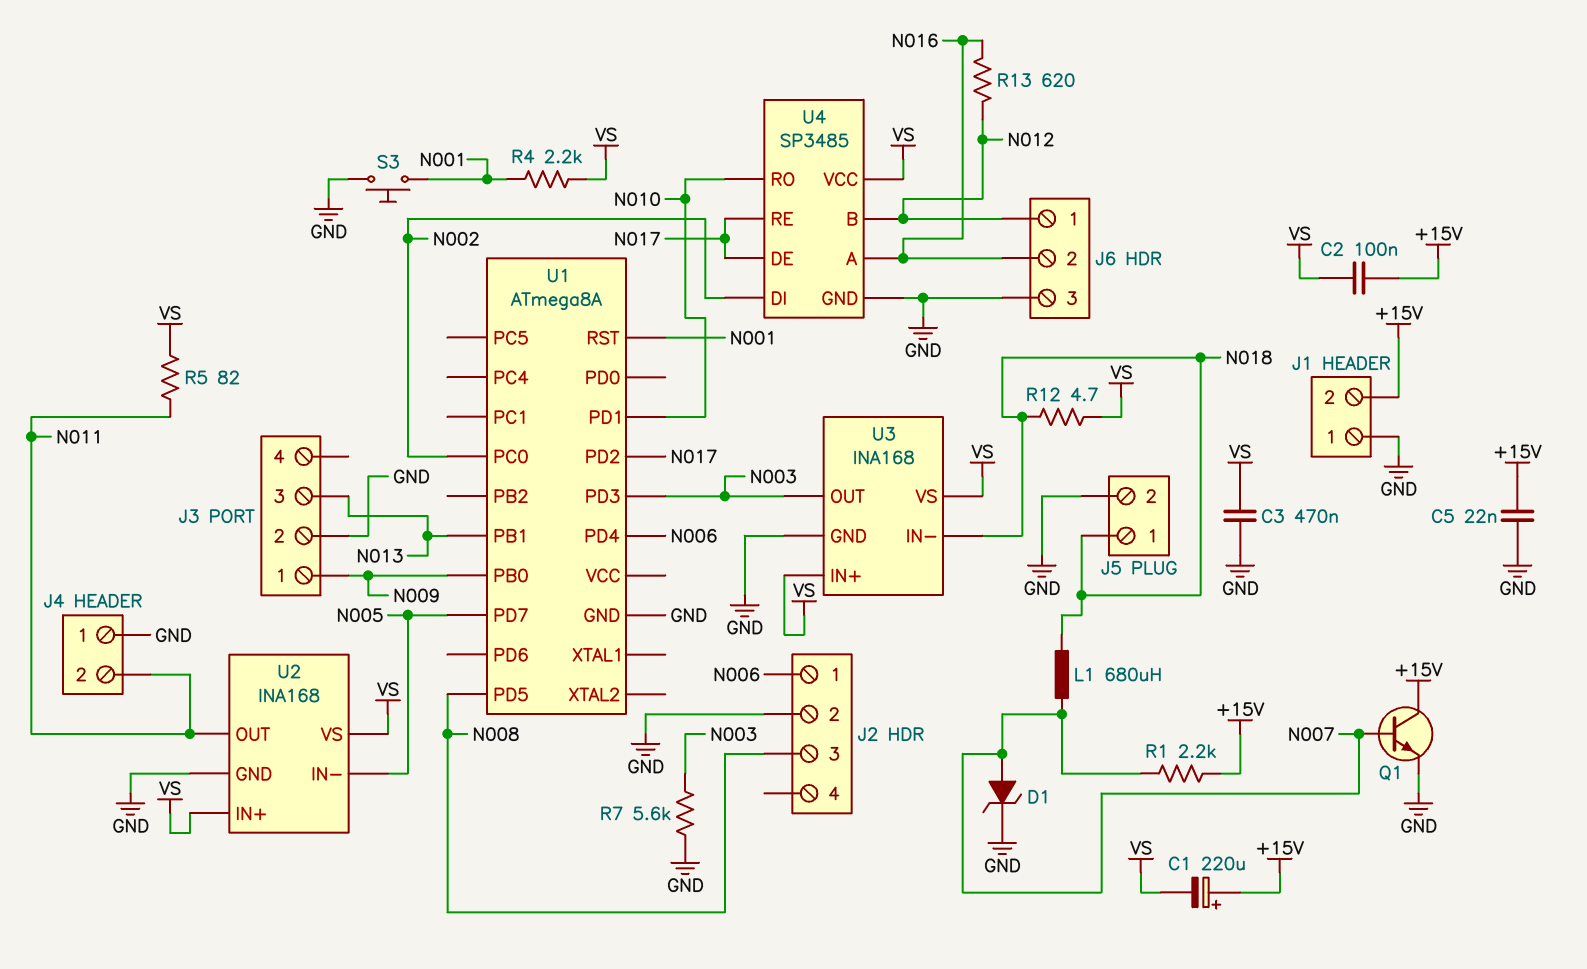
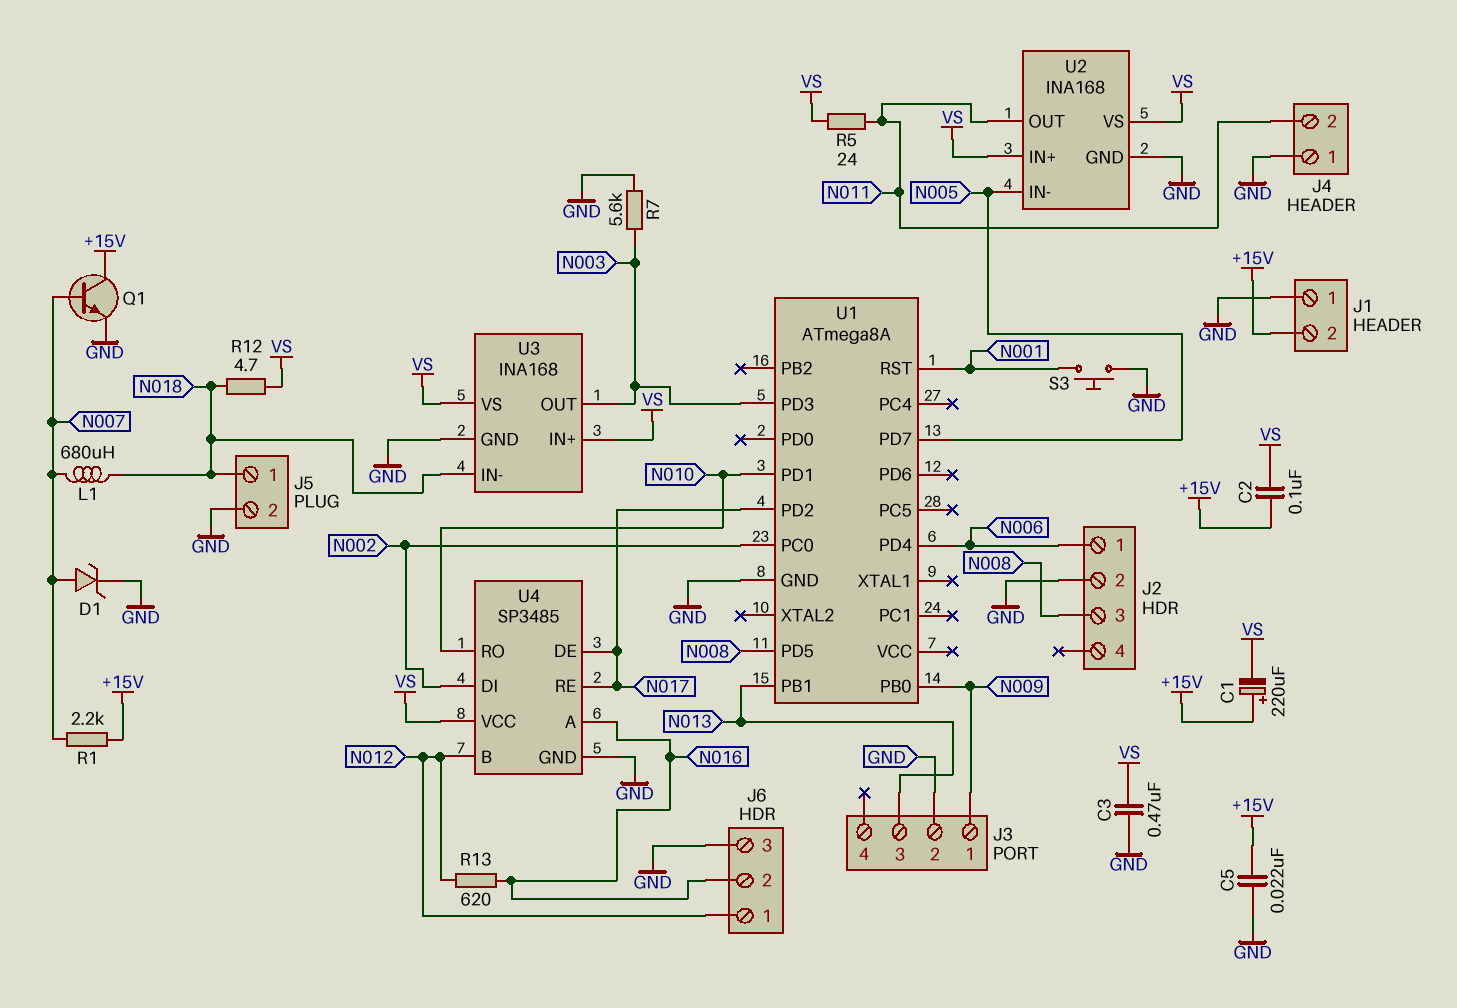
R4: 2.2k (N001, VS) -> none
R5: 82 (N011, VS) -> 24 (N011, VS)

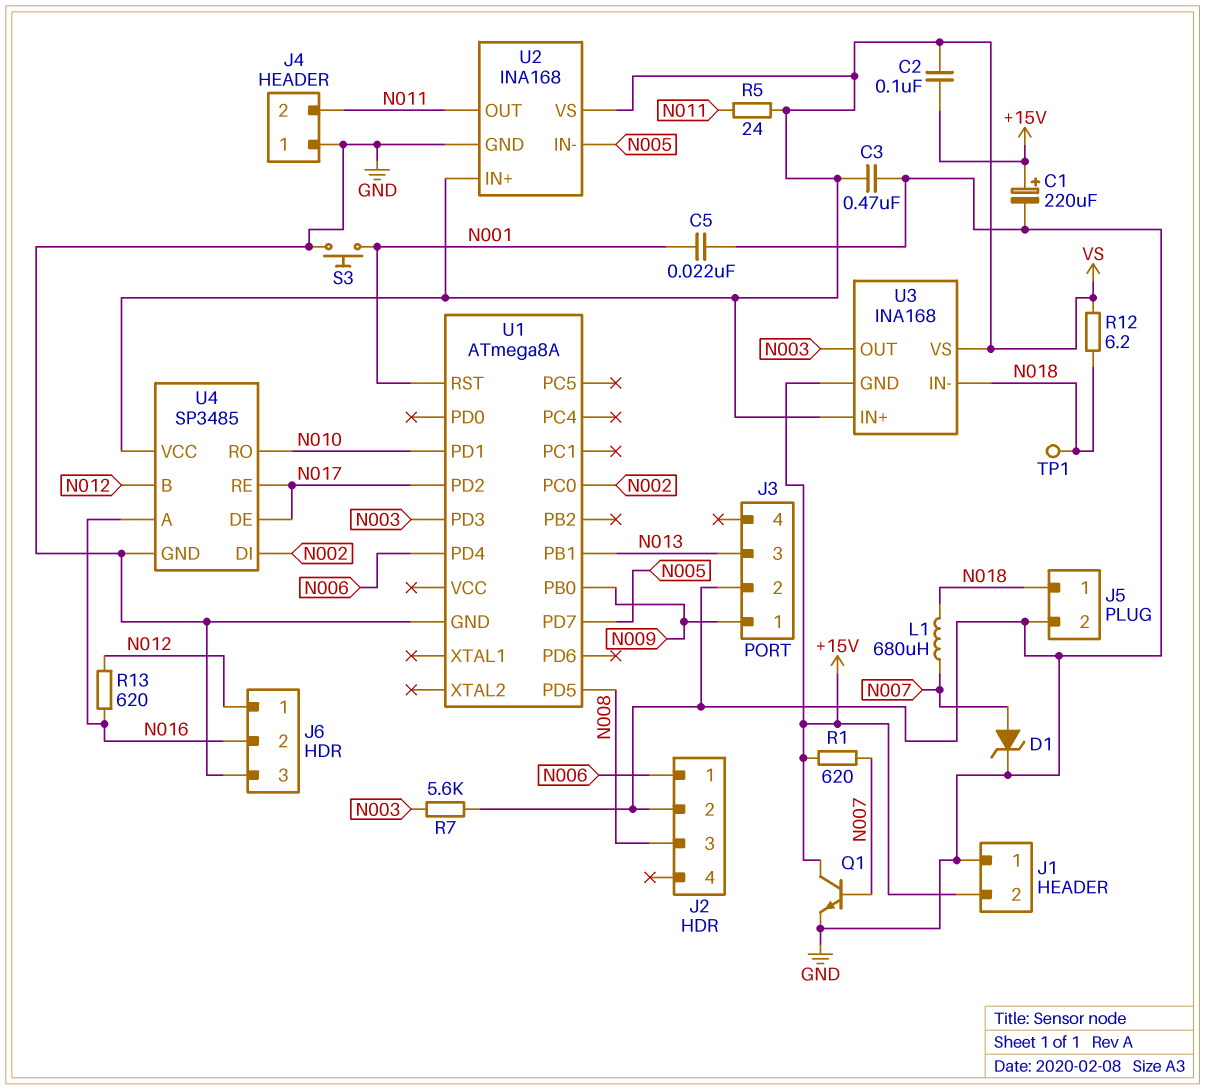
C1: 220uF (plus +15V, minus VS) -> 220uF (plus +15V, minus GND)
C5: 22nF (+15V, GND) -> 22nF (GND, N001)
R1: 2.2k (+15V, N007) -> 620 (+15V, N007)
R12: 4.7 (N018, VS) -> 6.2 (N018, VS)
TP1: none -> test point (N018)
U3 pin GND: GND -> +15V

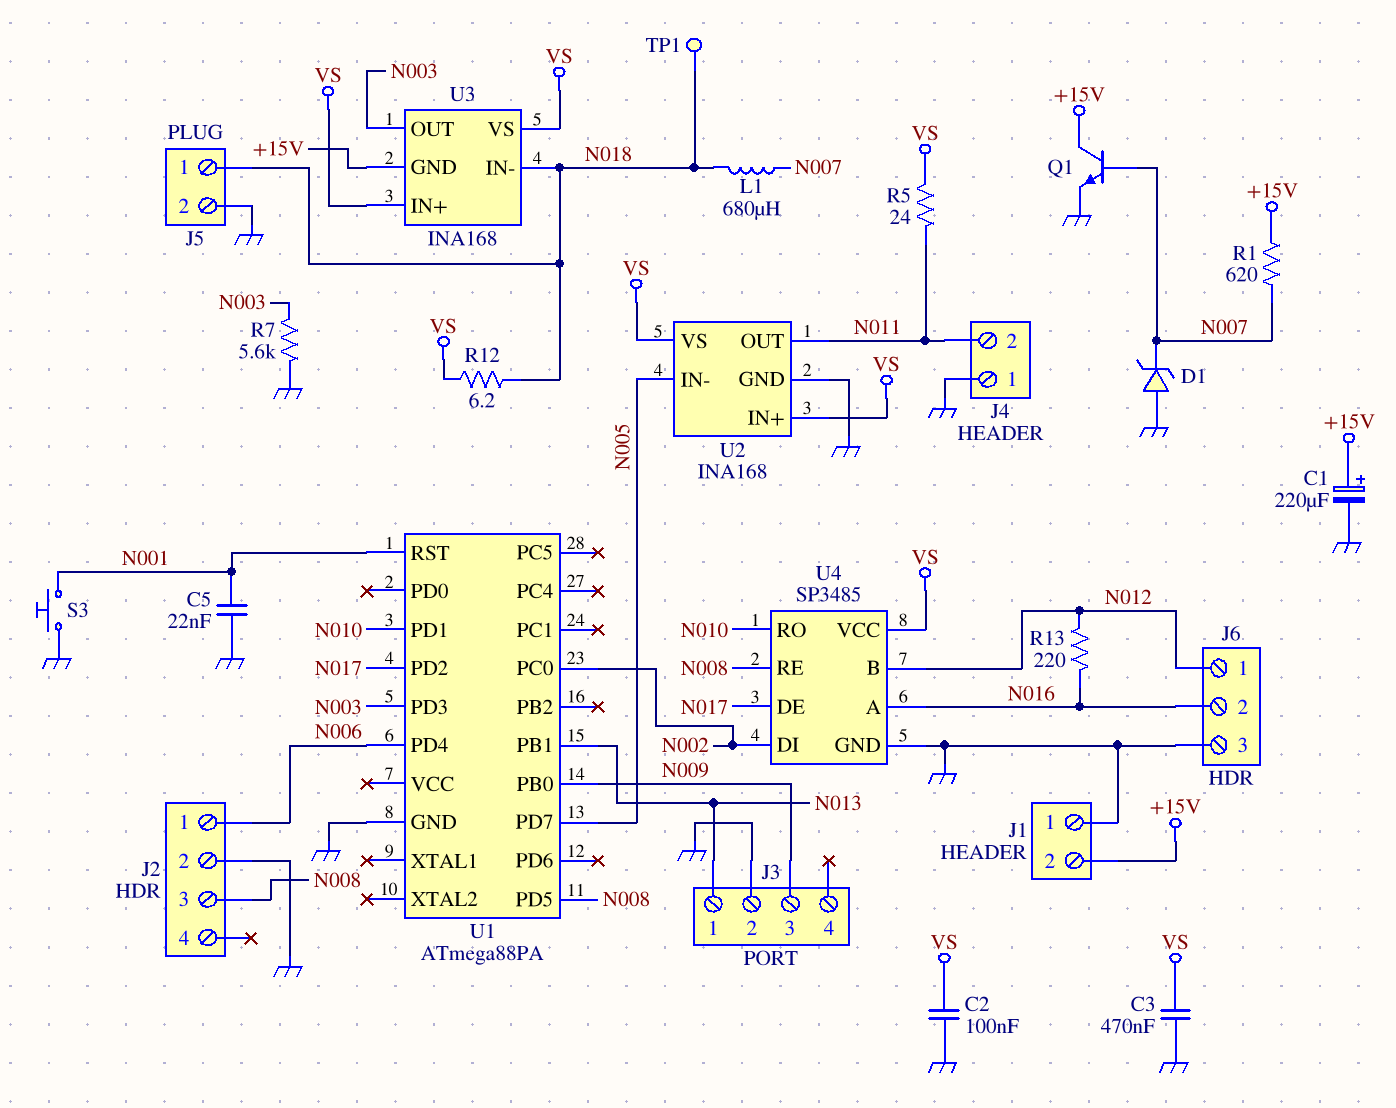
C2: 100nF (+15V, VS) -> 100nF (GND, VS)
D1: zener (A N007, K GND) -> zener (A GND, K N007)
J3 pin 1: N009 -> N013
J3 pin 3: N013 -> N009
R13: 620 (N012, N016) -> 220 (N012, N016)
U1: ATmega8A -> ATmega88PA
U4 pin RE: N017 -> N008

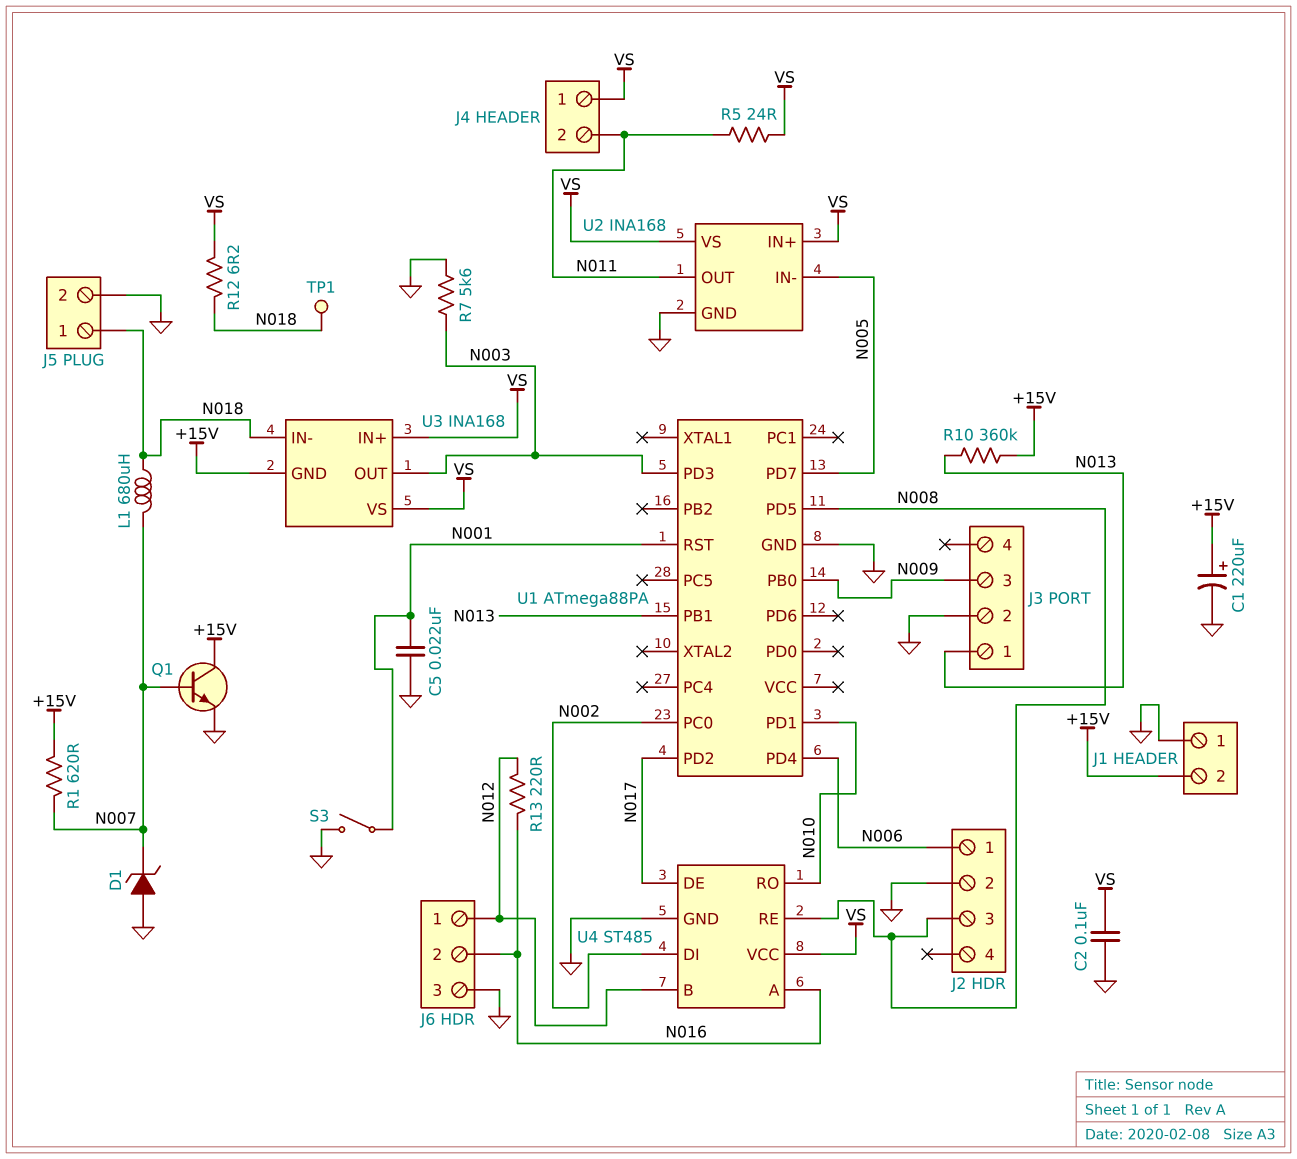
C3: 470nF (GND, VS) -> none
J4 pin 1: GND -> VS
R10: none -> 360k (+15V, N013)
S3: button (GND, N001) -> switch (GND, N001)
U4: SP3485 -> ST485

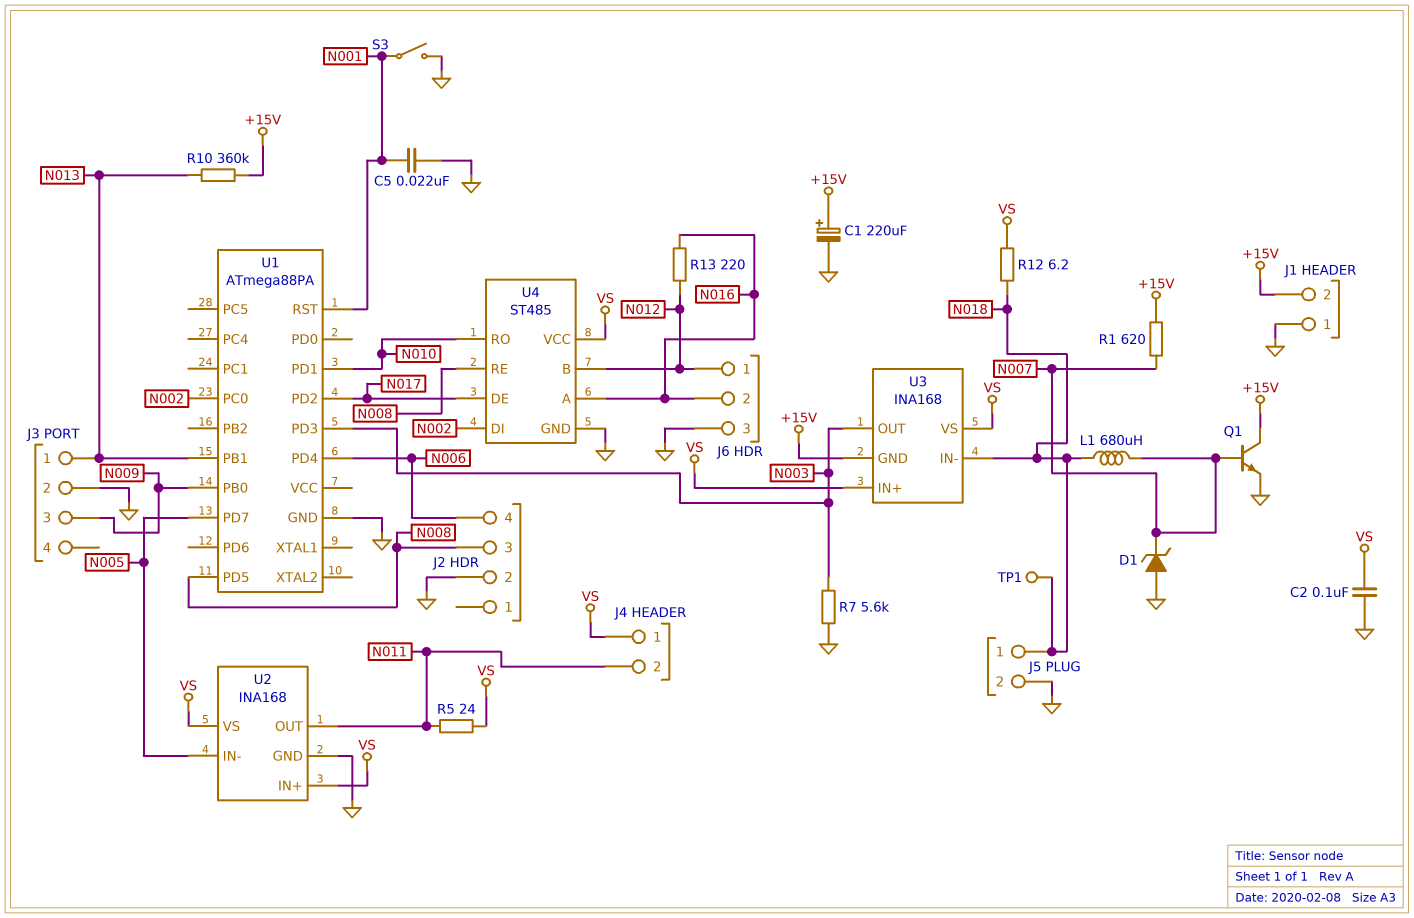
J2 pin 1: N006 -> none
J2 pin 4: none -> N006

